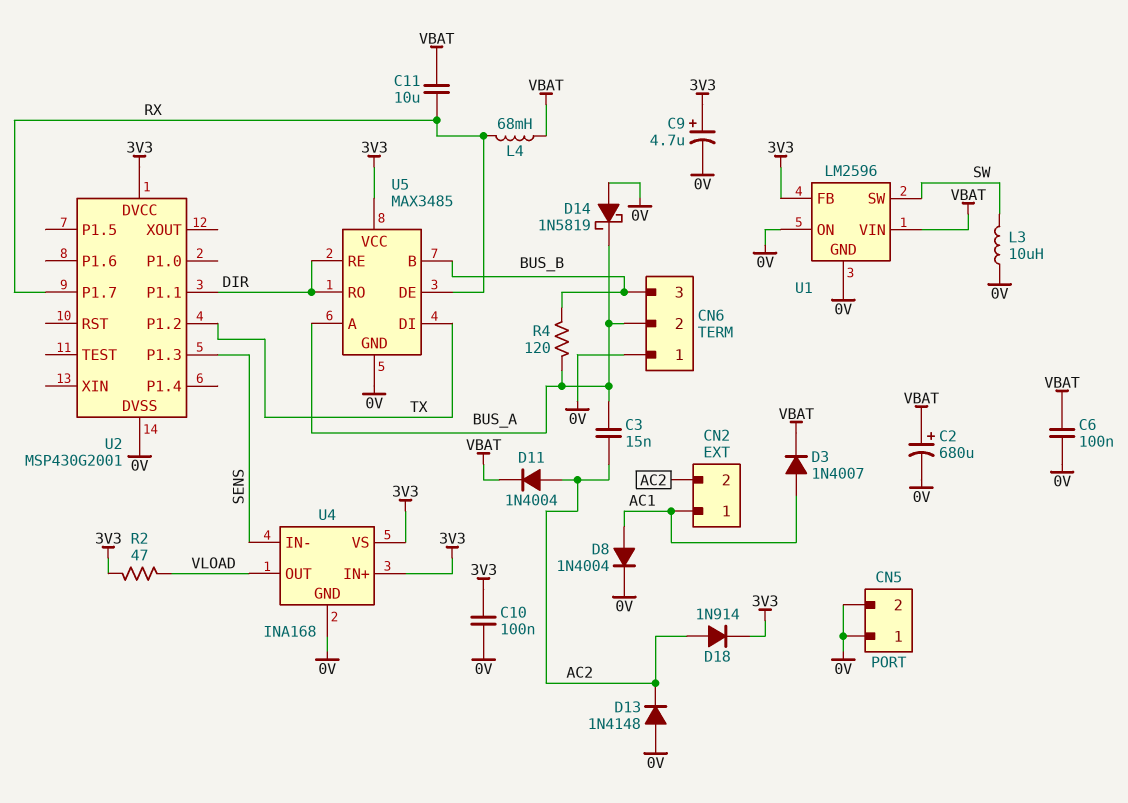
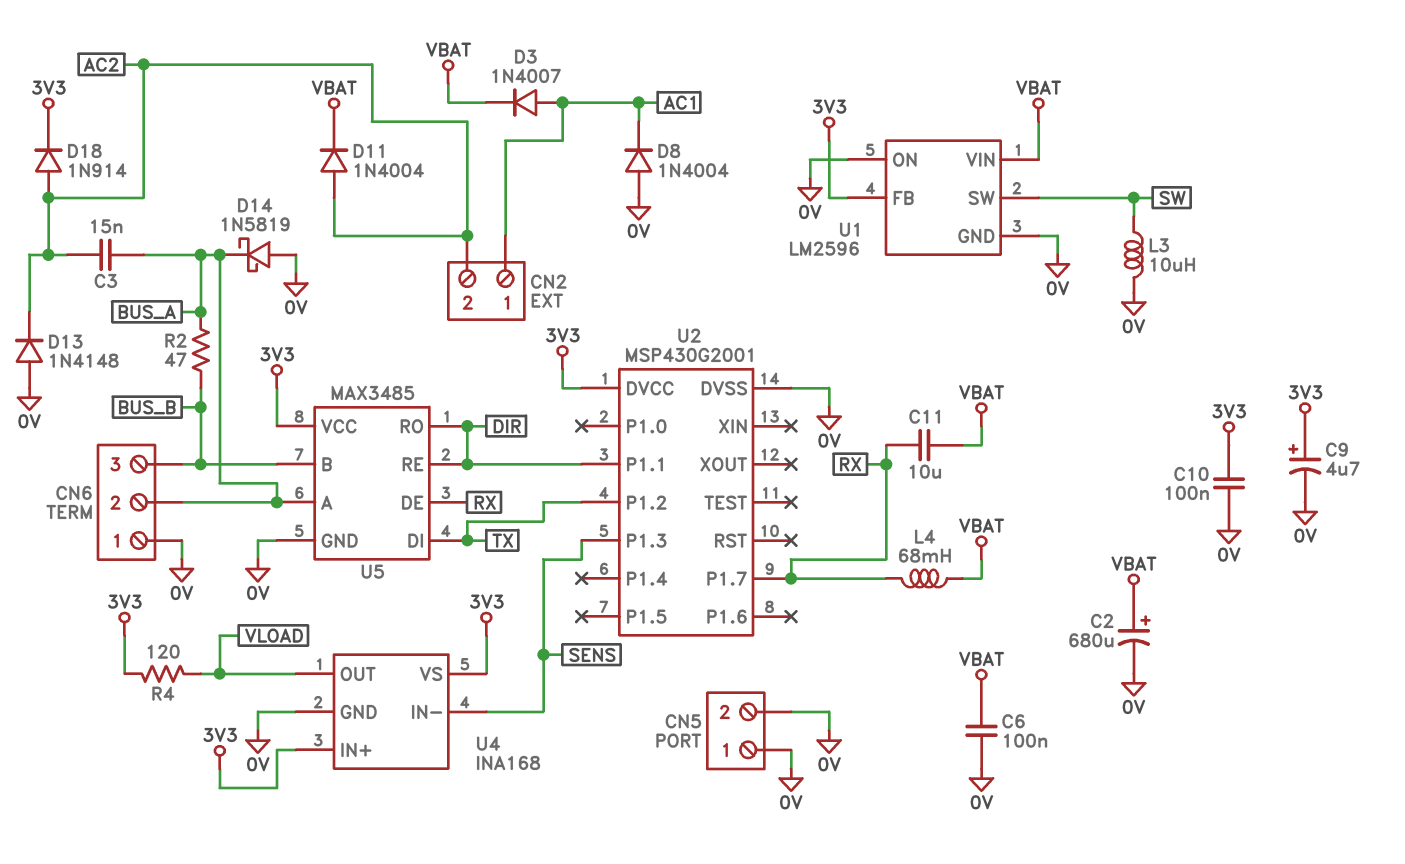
D8: diode 1N4004 (A AC1, K 0V) -> diode 1N4004 (A 0V, K AC1)
R2: 47 (3V3, VLOAD) -> 47 (BUS_A, BUS_B)
R4: 120 (BUS_A, BUS_B) -> 120 (3V3, VLOAD)

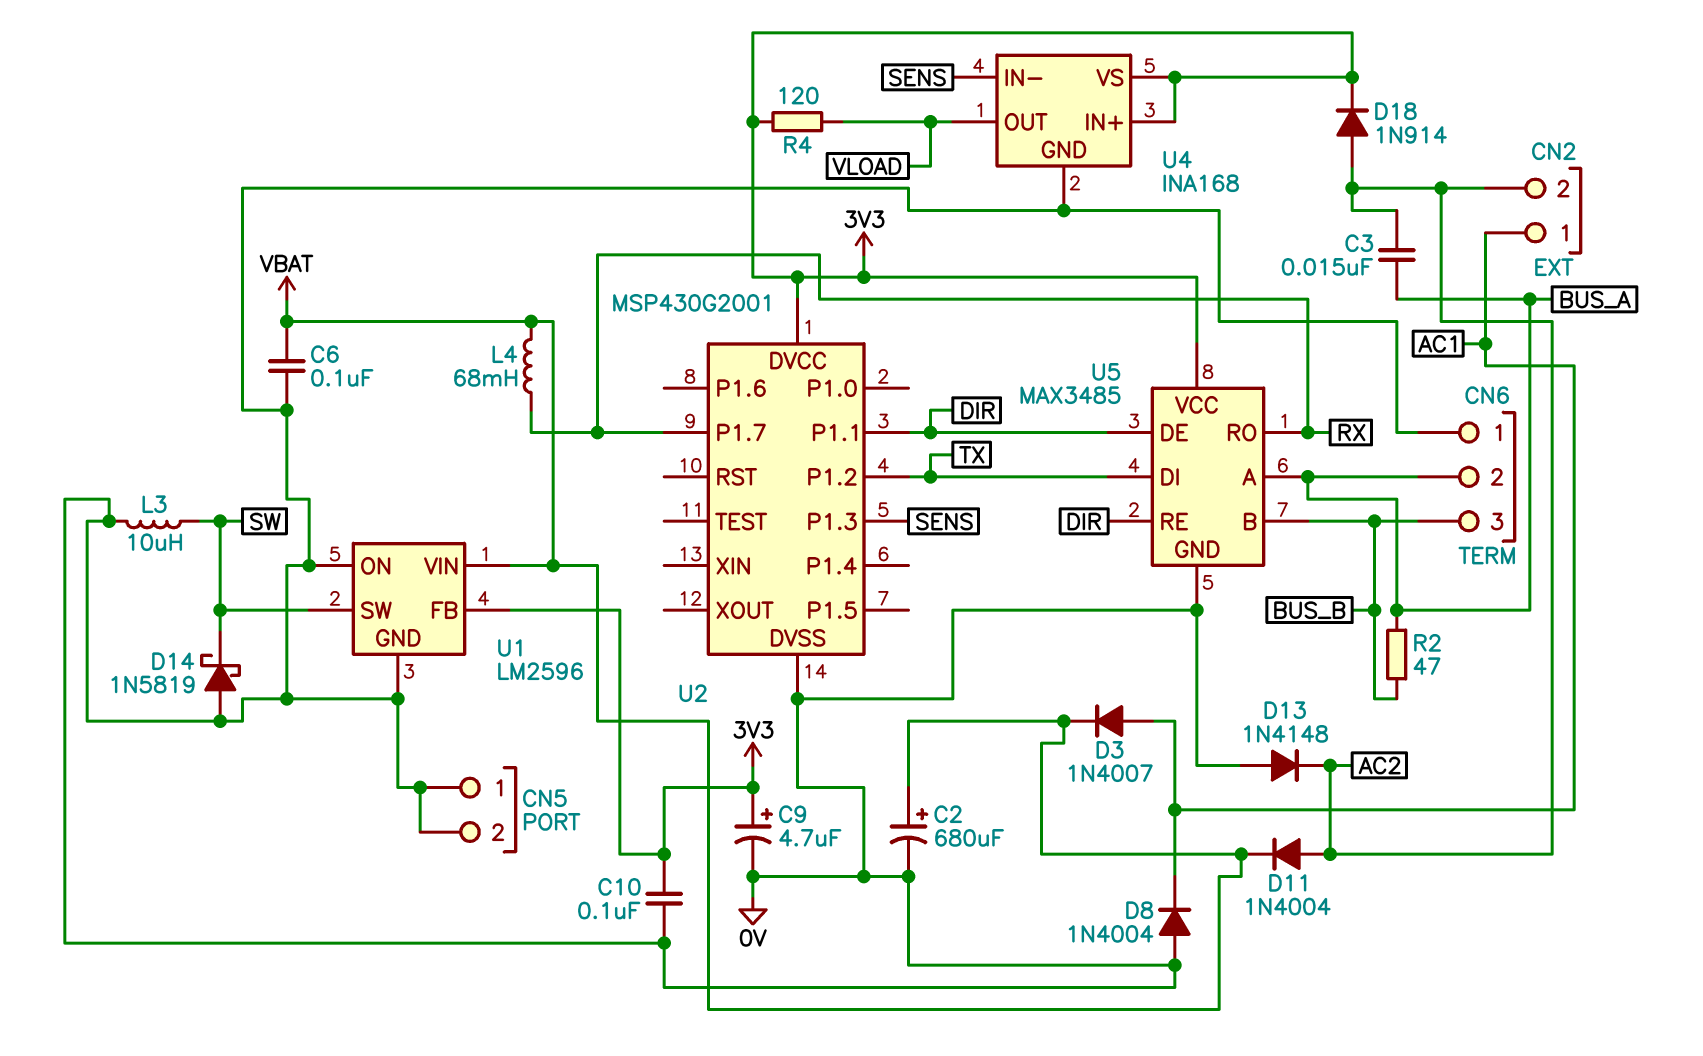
C11: 10uF (RX, VBAT) -> none
D14: schottky 1N5819 (A 0V, K BUS_A) -> schottky 1N5819 (A 0V, K SW)
U5 pin DE: RX -> DIR
U5 pin RO: DIR -> RX

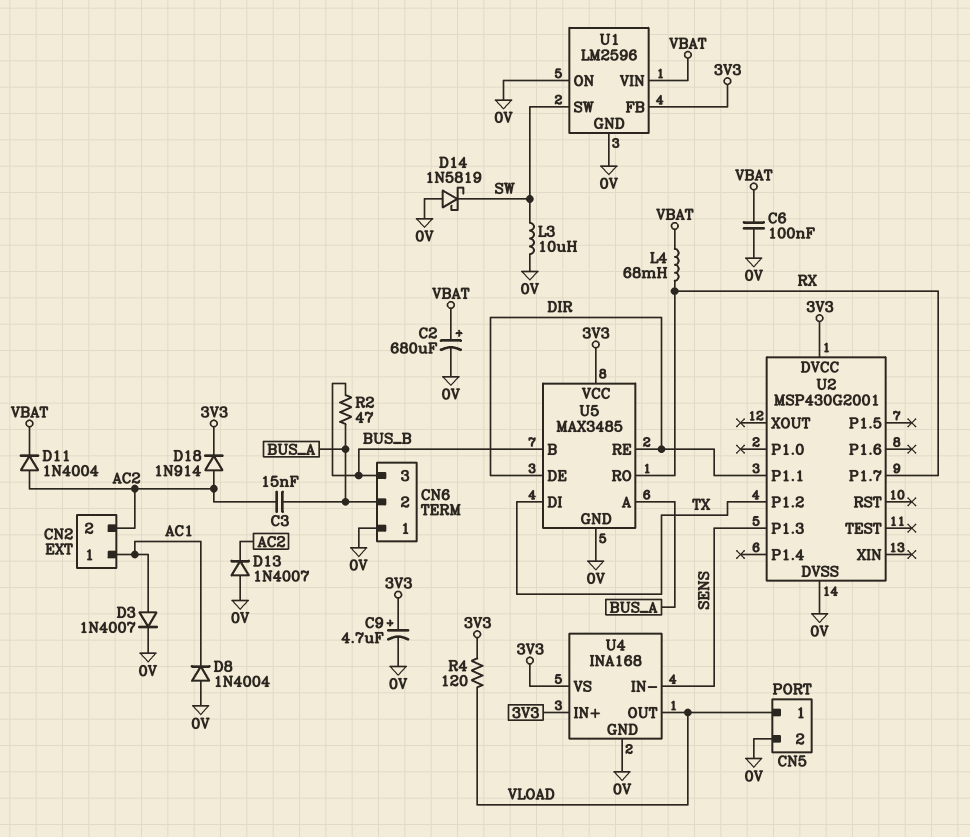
C10: 100nF (0V, 3V3) -> none
CN5 pin 1: 0V -> VLOAD
D3: diode 1N4007 (A AC1, K VBAT) -> diode 1N4007 (A AC1, K 0V)
D13: diode 1N4148 (A 0V, K AC2) -> diode 1N4007 (A 0V, K AC2)

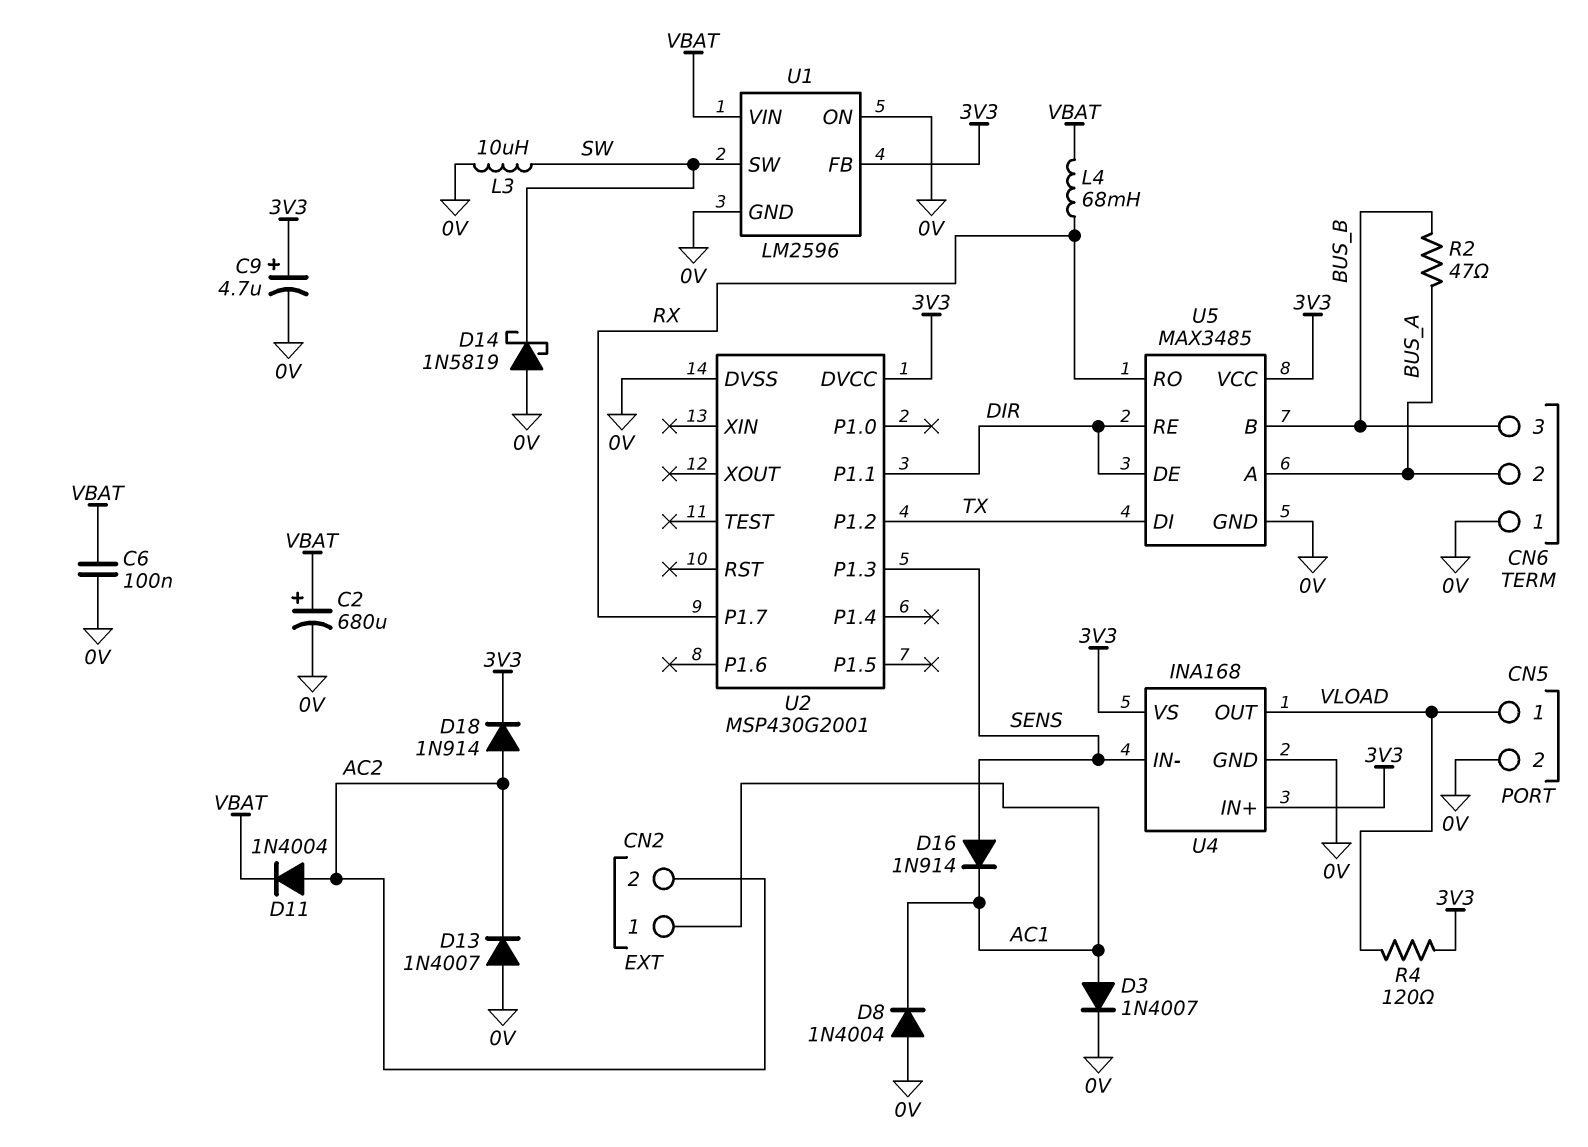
C3: 15nF (AC2, BUS_A) -> none
D16: none -> diode 1N914 (A SENS, K AC1)

